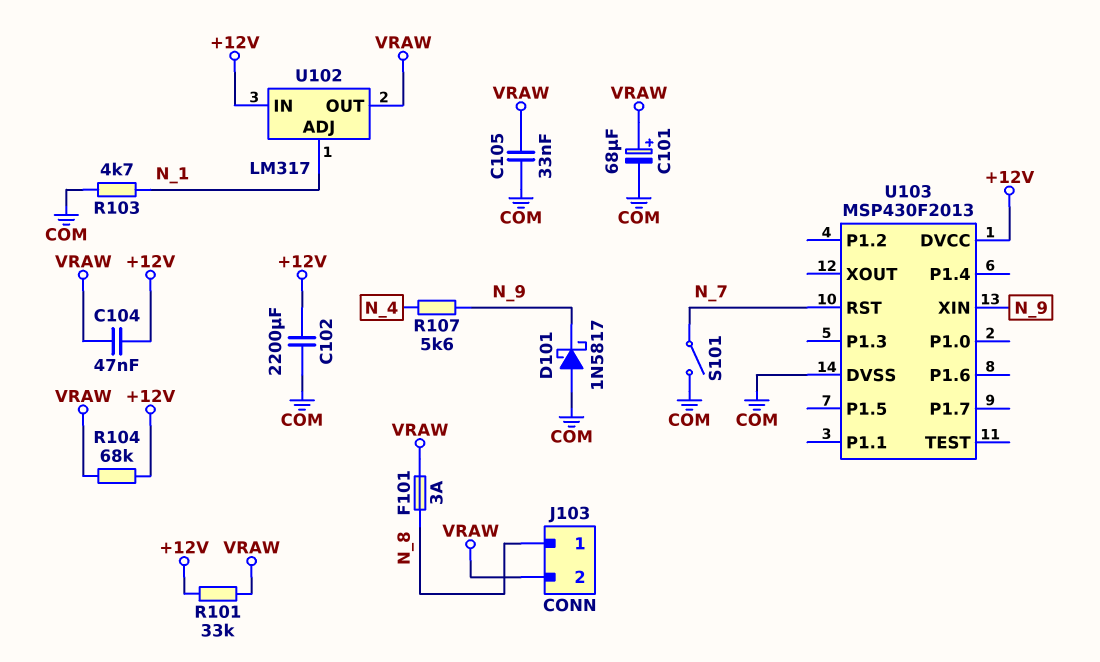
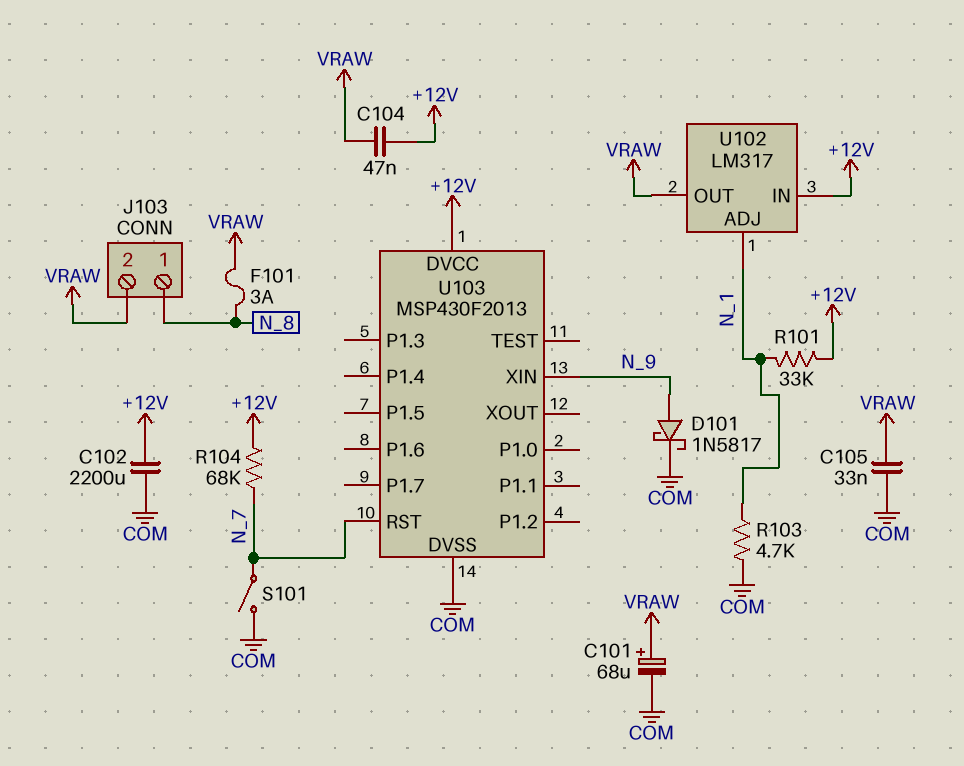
D101: schottky 1N5817 (A COM, K N_9) -> schottky 1N5817 (A N_9, K COM)
R101: 33k (+12V, VRAW) -> 33k (+12V, N_1)
R104: 68k (+12V, VRAW) -> 68k (+12V, N_7)
R107: 5.6k (N_4, N_9) -> none

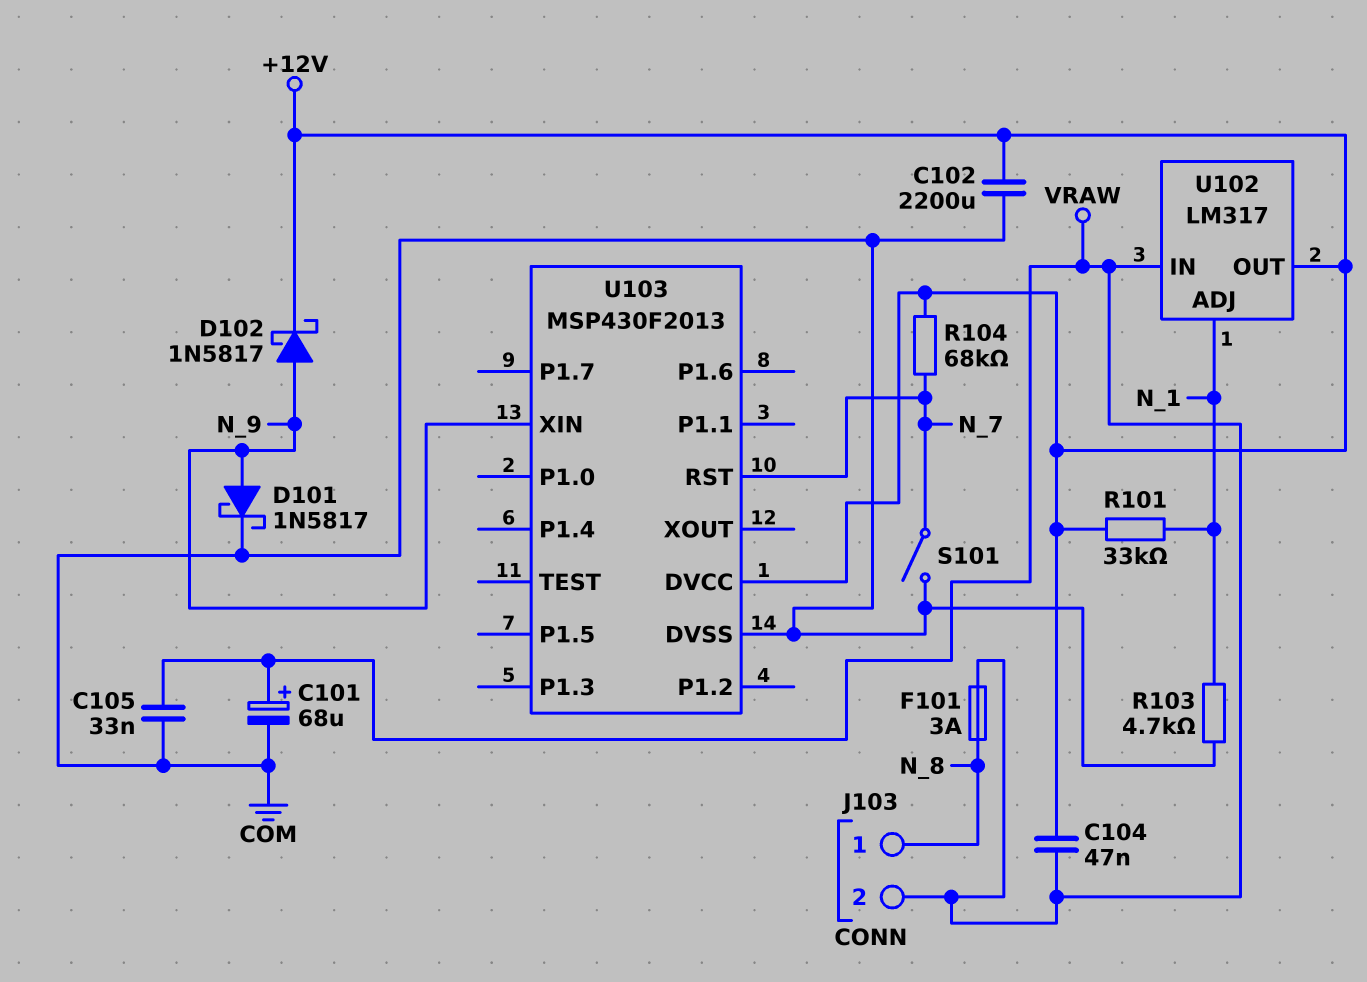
D102: none -> schottky 1N5817 (A N_9, K +12V)
U102 pin IN: +12V -> VRAW
U102 pin OUT: VRAW -> +12V

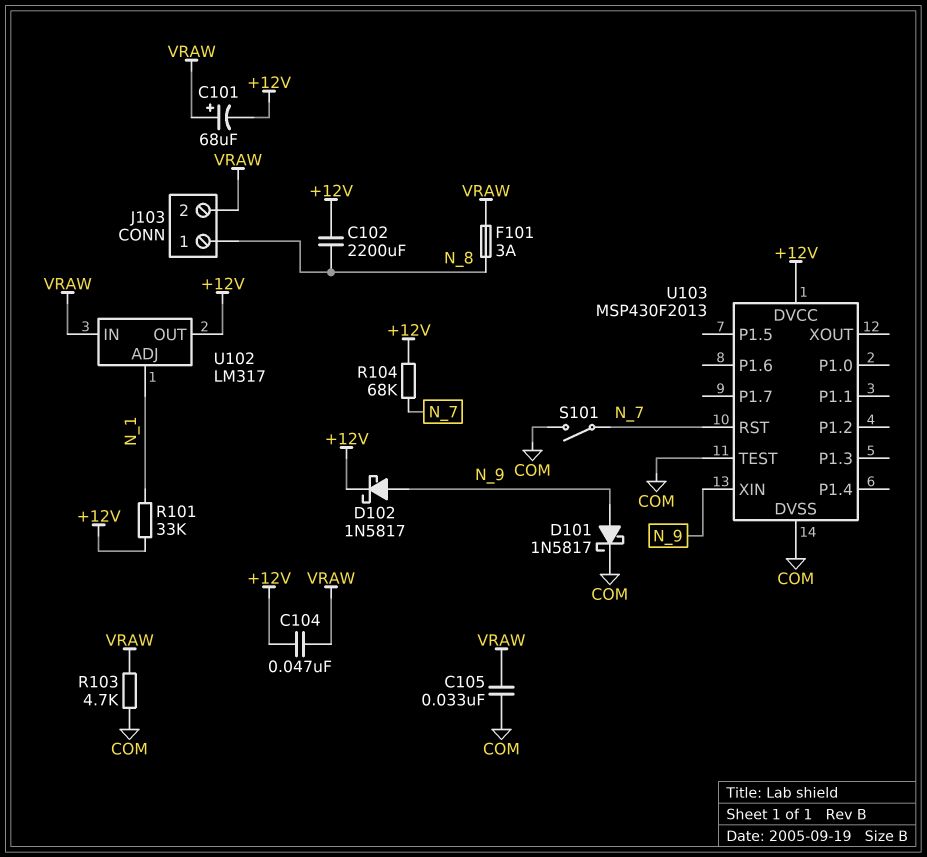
C101: 68uF (plus VRAW, minus COM) -> 68uF (plus VRAW, minus +12V)
C102: 2200uF (+12V, COM) -> 2200uF (+12V, N_8)
R103: 4.7k (COM, N_1) -> 4.7k (COM, VRAW)
U103 pin TEST: none -> COM

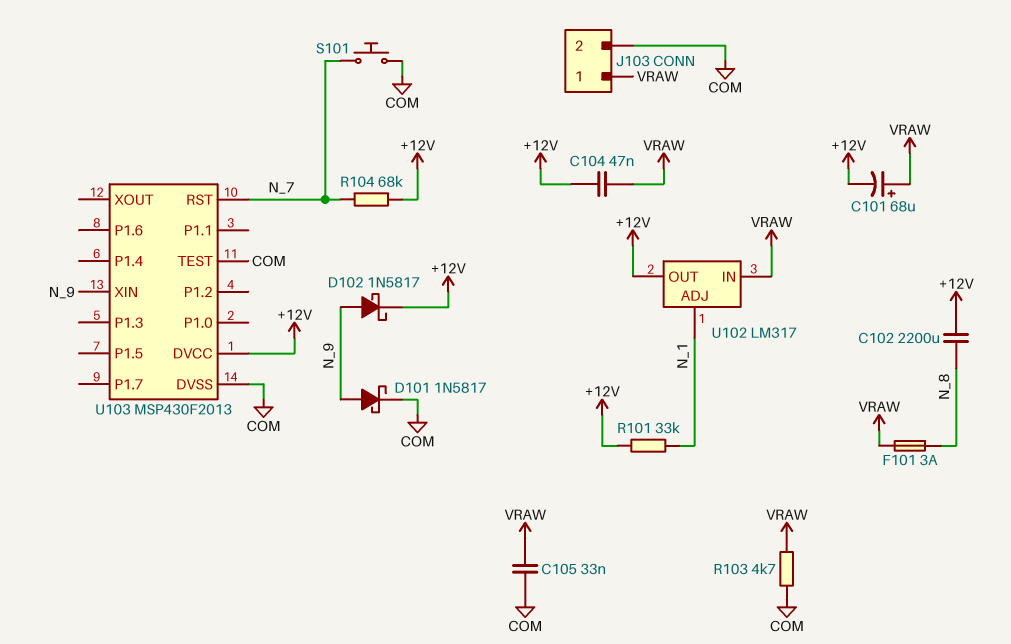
J103 pin 1: N_8 -> VRAW
J103 pin 2: VRAW -> COM
S101: switch (COM, N_7) -> button (COM, N_7)

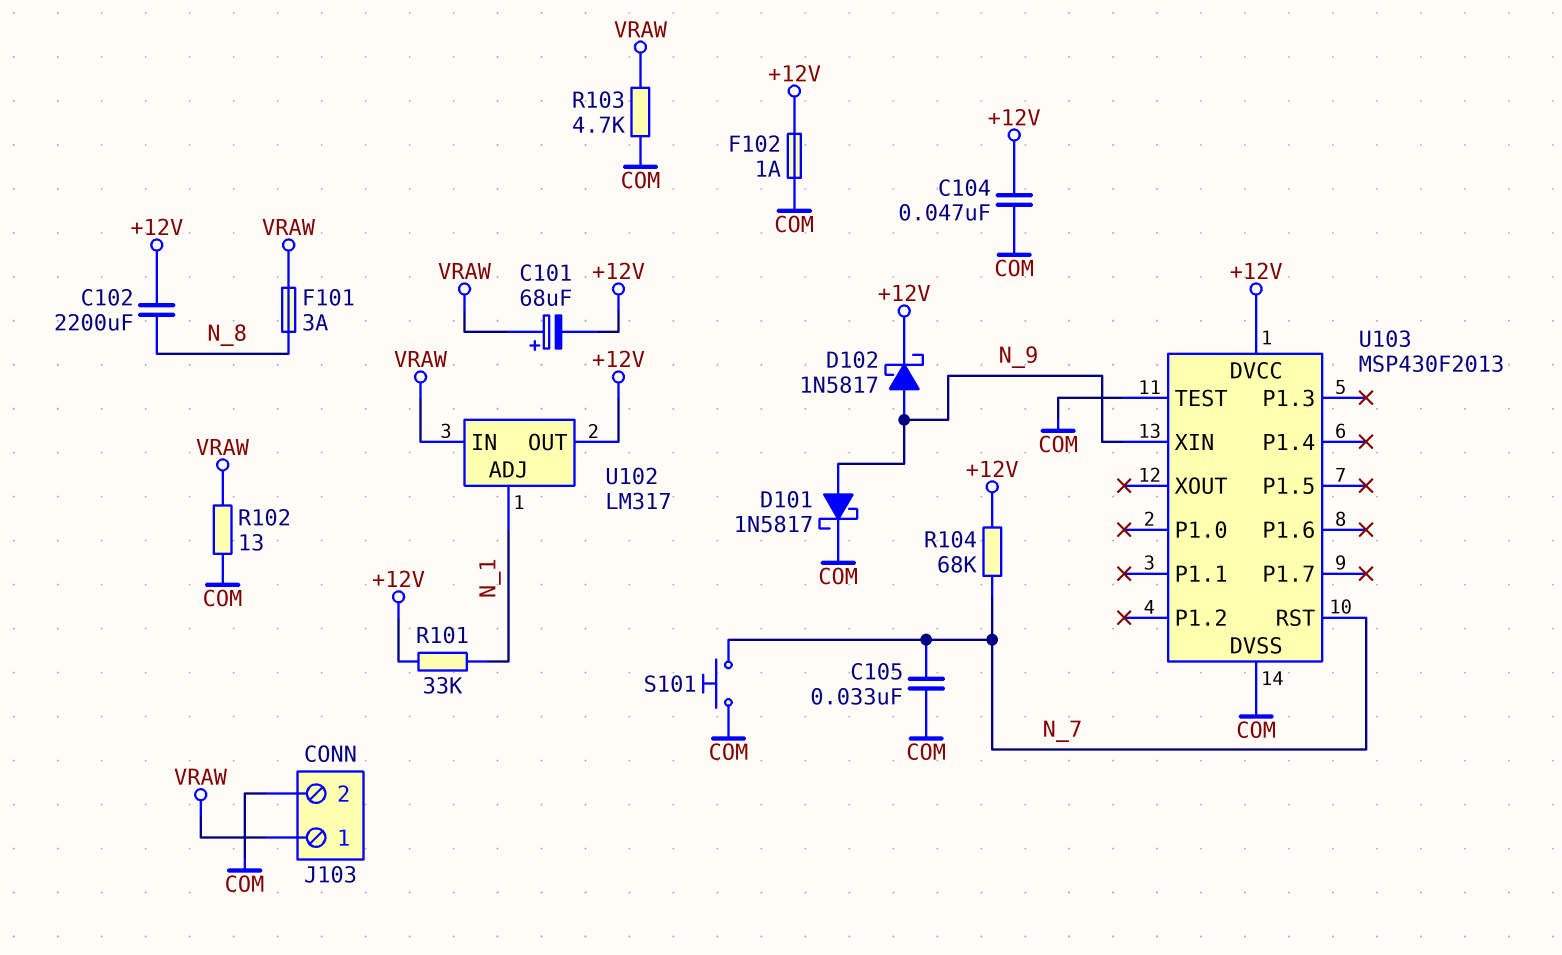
C104: 47nF (+12V, VRAW) -> 47nF (+12V, COM)
C105: 33nF (COM, VRAW) -> 33nF (COM, N_7)
F102: none -> 1A (+12V, COM)
R102: none -> 13 (COM, VRAW)

